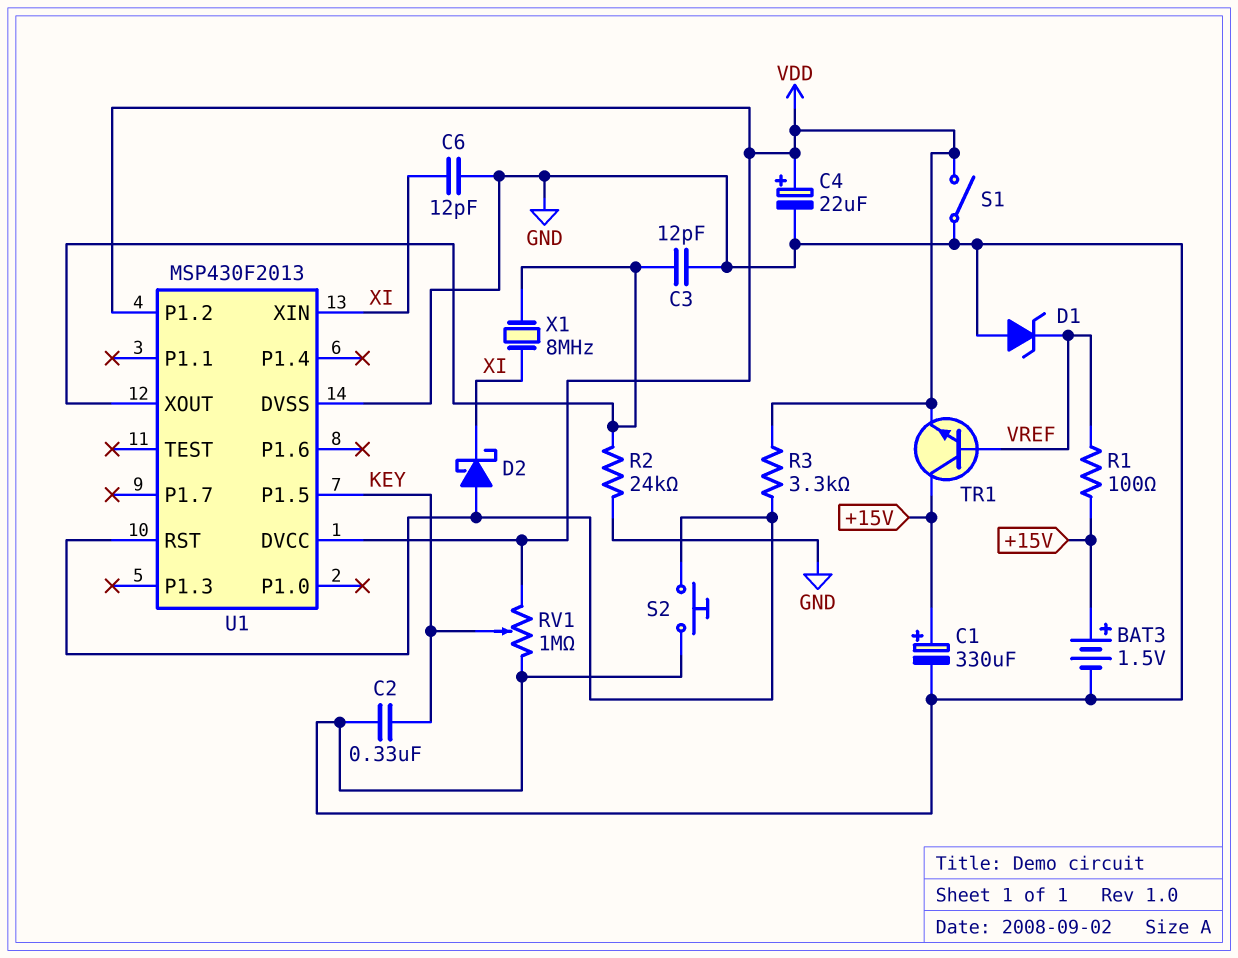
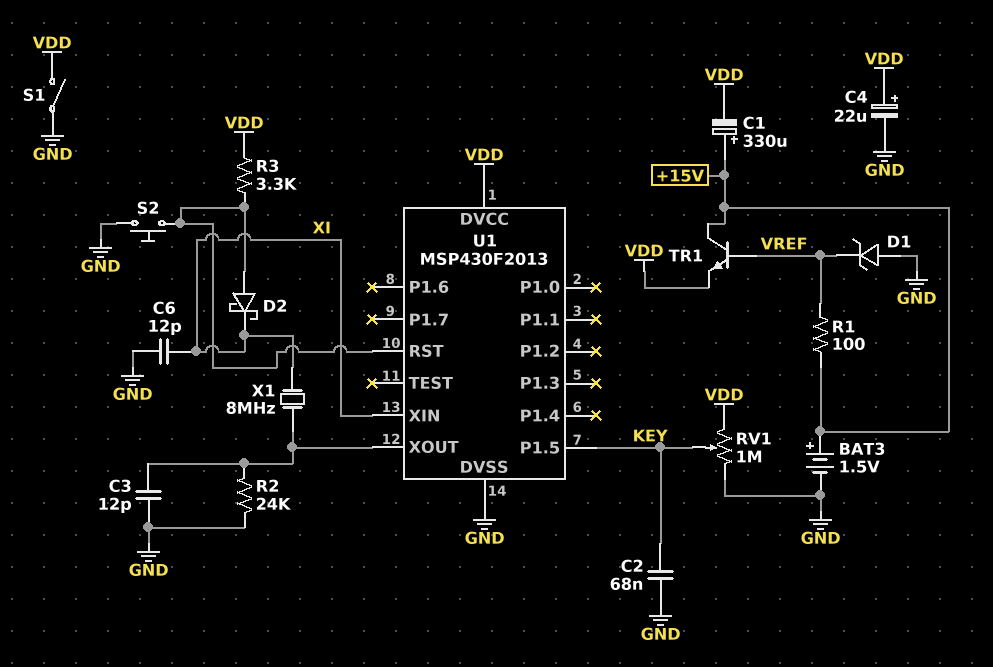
C1: 330uF (plus +15V, minus GND) -> 330uF (plus +15V, minus VDD)
C2: 330nF (GND, KEY) -> 68nF (GND, KEY)
U1 pin P1.2: VDD -> none

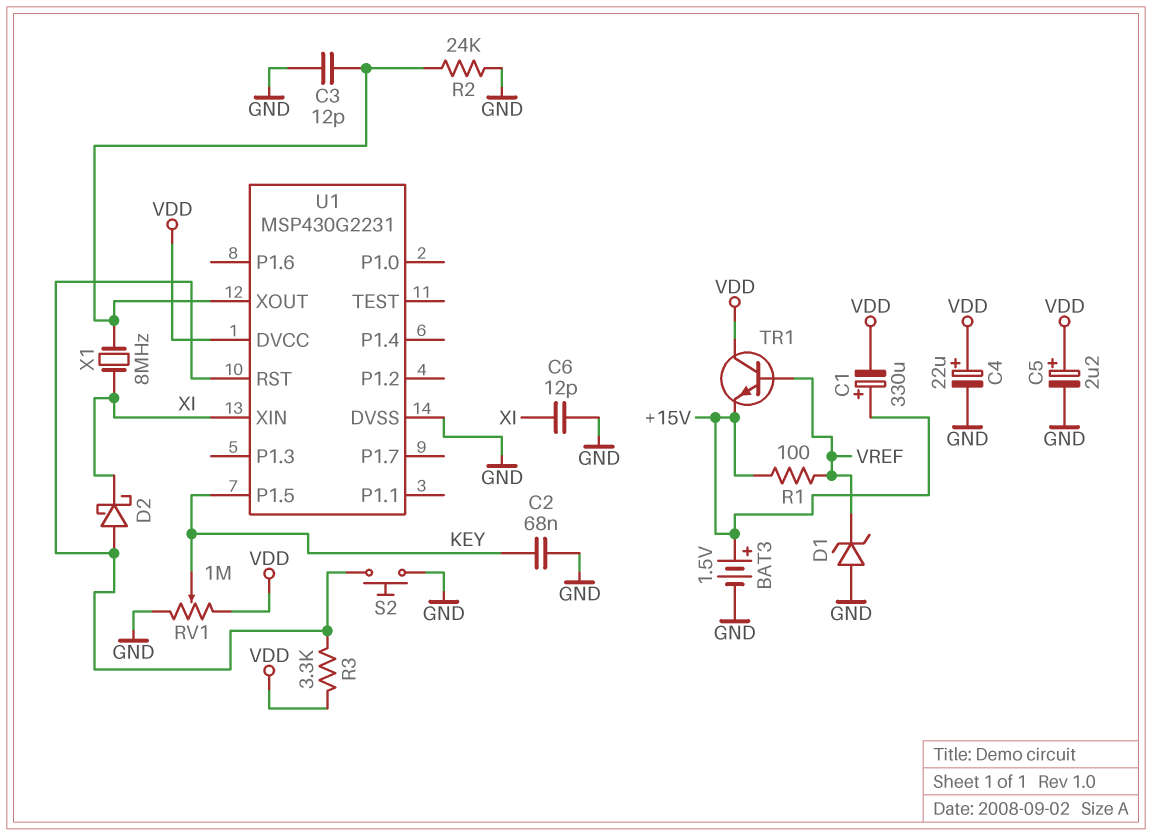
C5: none -> 2.2uF (plus VDD, minus GND)
S1: switch (GND, VDD) -> none
TR1: NPN (B VREF, C +15V, E VDD) -> NPN (B VREF, C VDD, E +15V)
U1: MSP430F2013 -> MSP430G2231

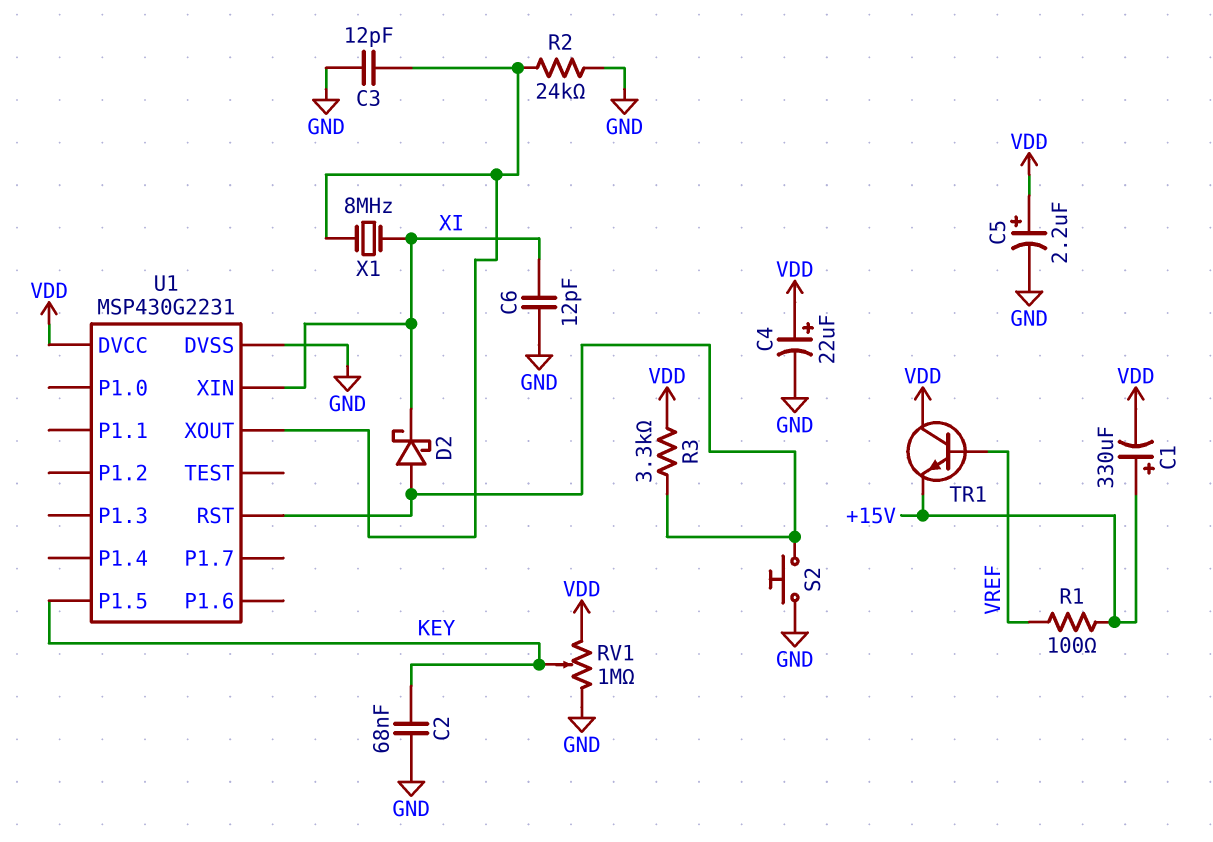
BAT3: 1.5V (plus +15V, minus GND) -> none
D1: zener (A GND, K VREF) -> none

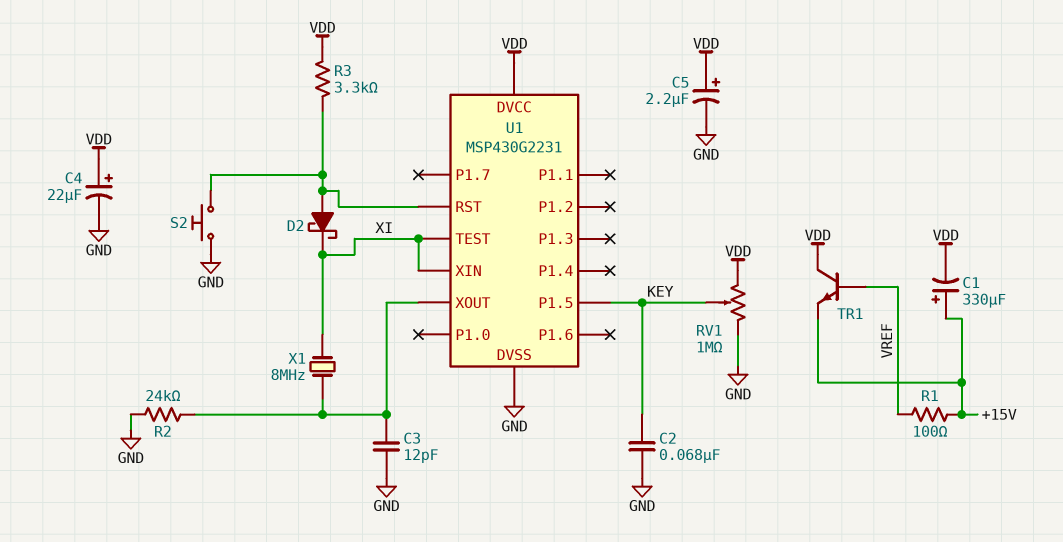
C6: 12pF (GND, XI) -> none
U1 pin TEST: none -> XI

